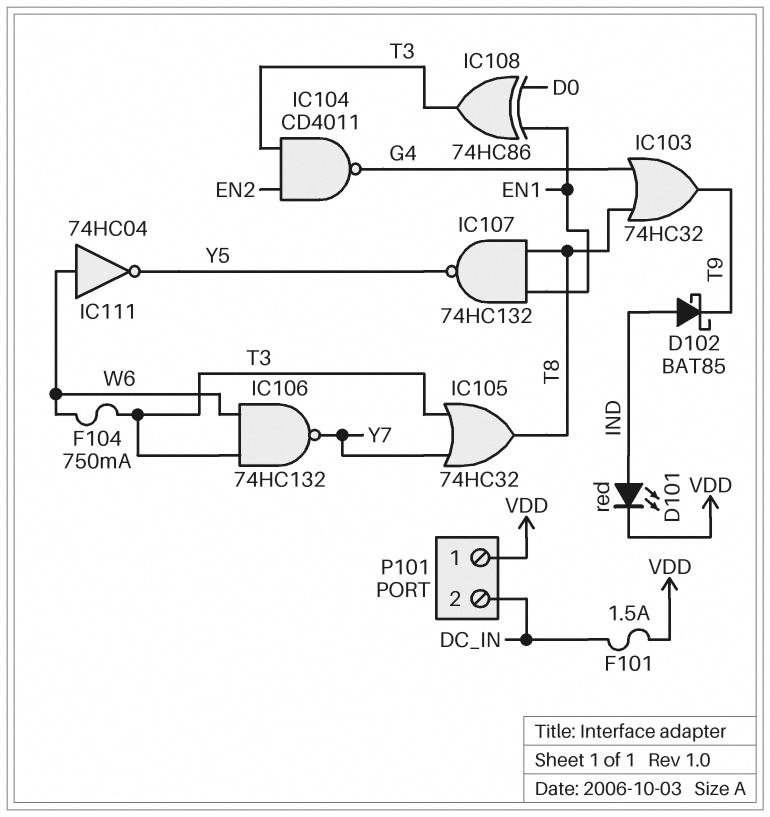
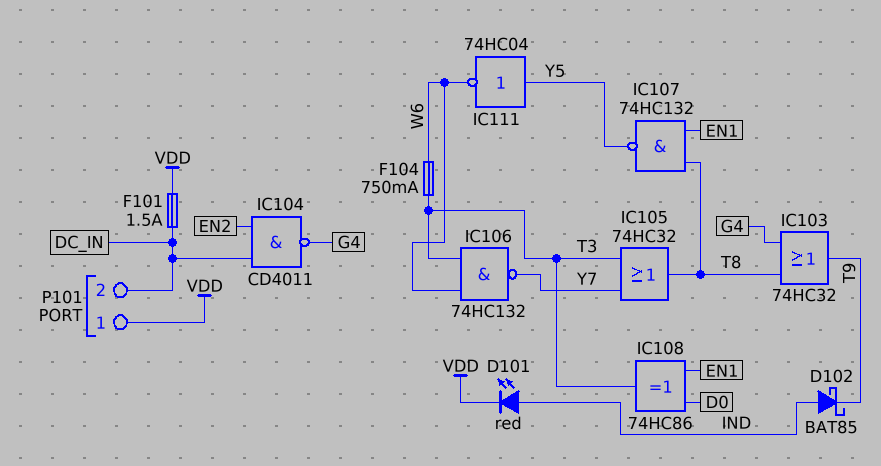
IC104: NAND CD4011 (in EN2, in T3, out G4) -> NAND CD4011 (in DC_IN, in EN2, out G4)
IC111: NOT 74HC04 (in W6, out Y5) -> NOT 74HC04 (in Y5, out W6)

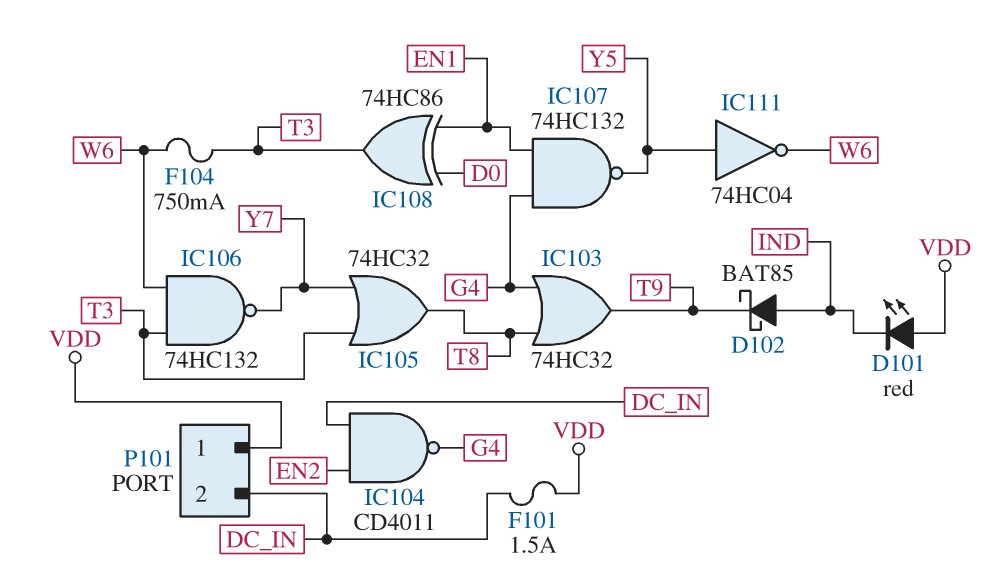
D101: LED red (A IND, K VDD) -> LED red (A VDD, K IND)
IC107: NAND 74HC132 (in EN1, in T8, out Y5) -> NAND 74HC132 (in EN1, in G4, out Y5)

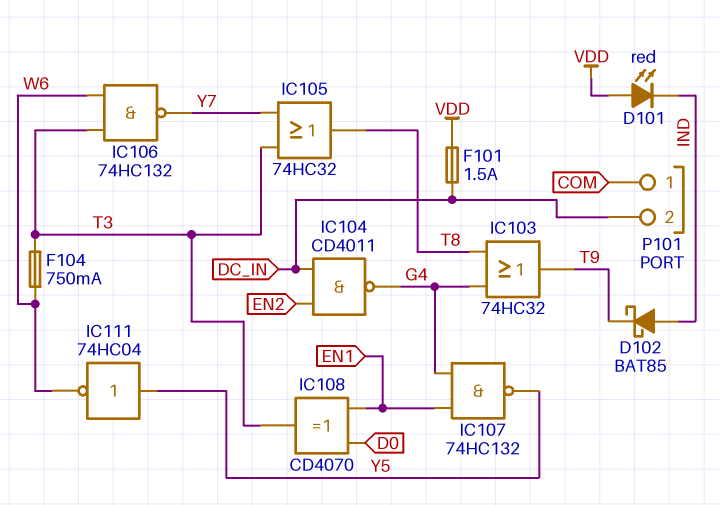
IC108: XOR 74HC86 (in D0, in EN1, out T3) -> XOR CD4070 (in D0, in EN1, out T3)
P101 pin 1: VDD -> COM

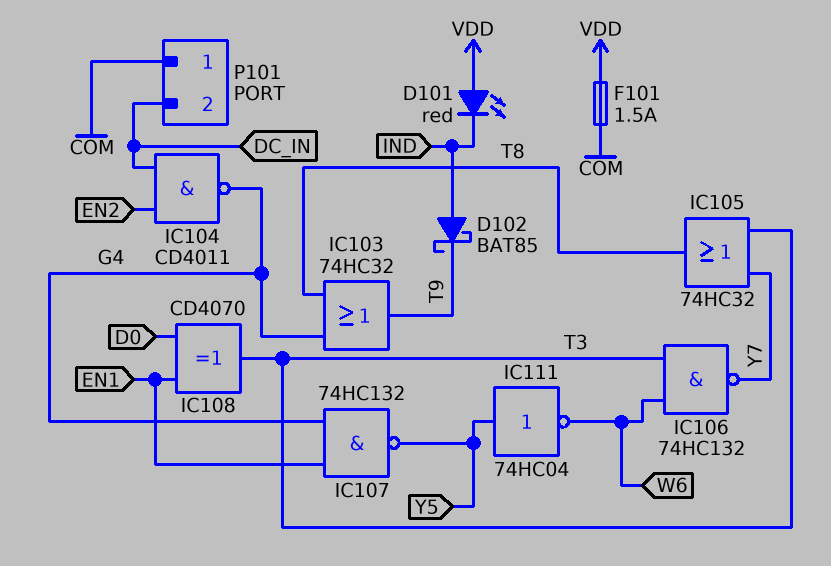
F101: 1.5A (DC_IN, VDD) -> 1.5A (COM, VDD)
F104: 750mA (T3, W6) -> none

